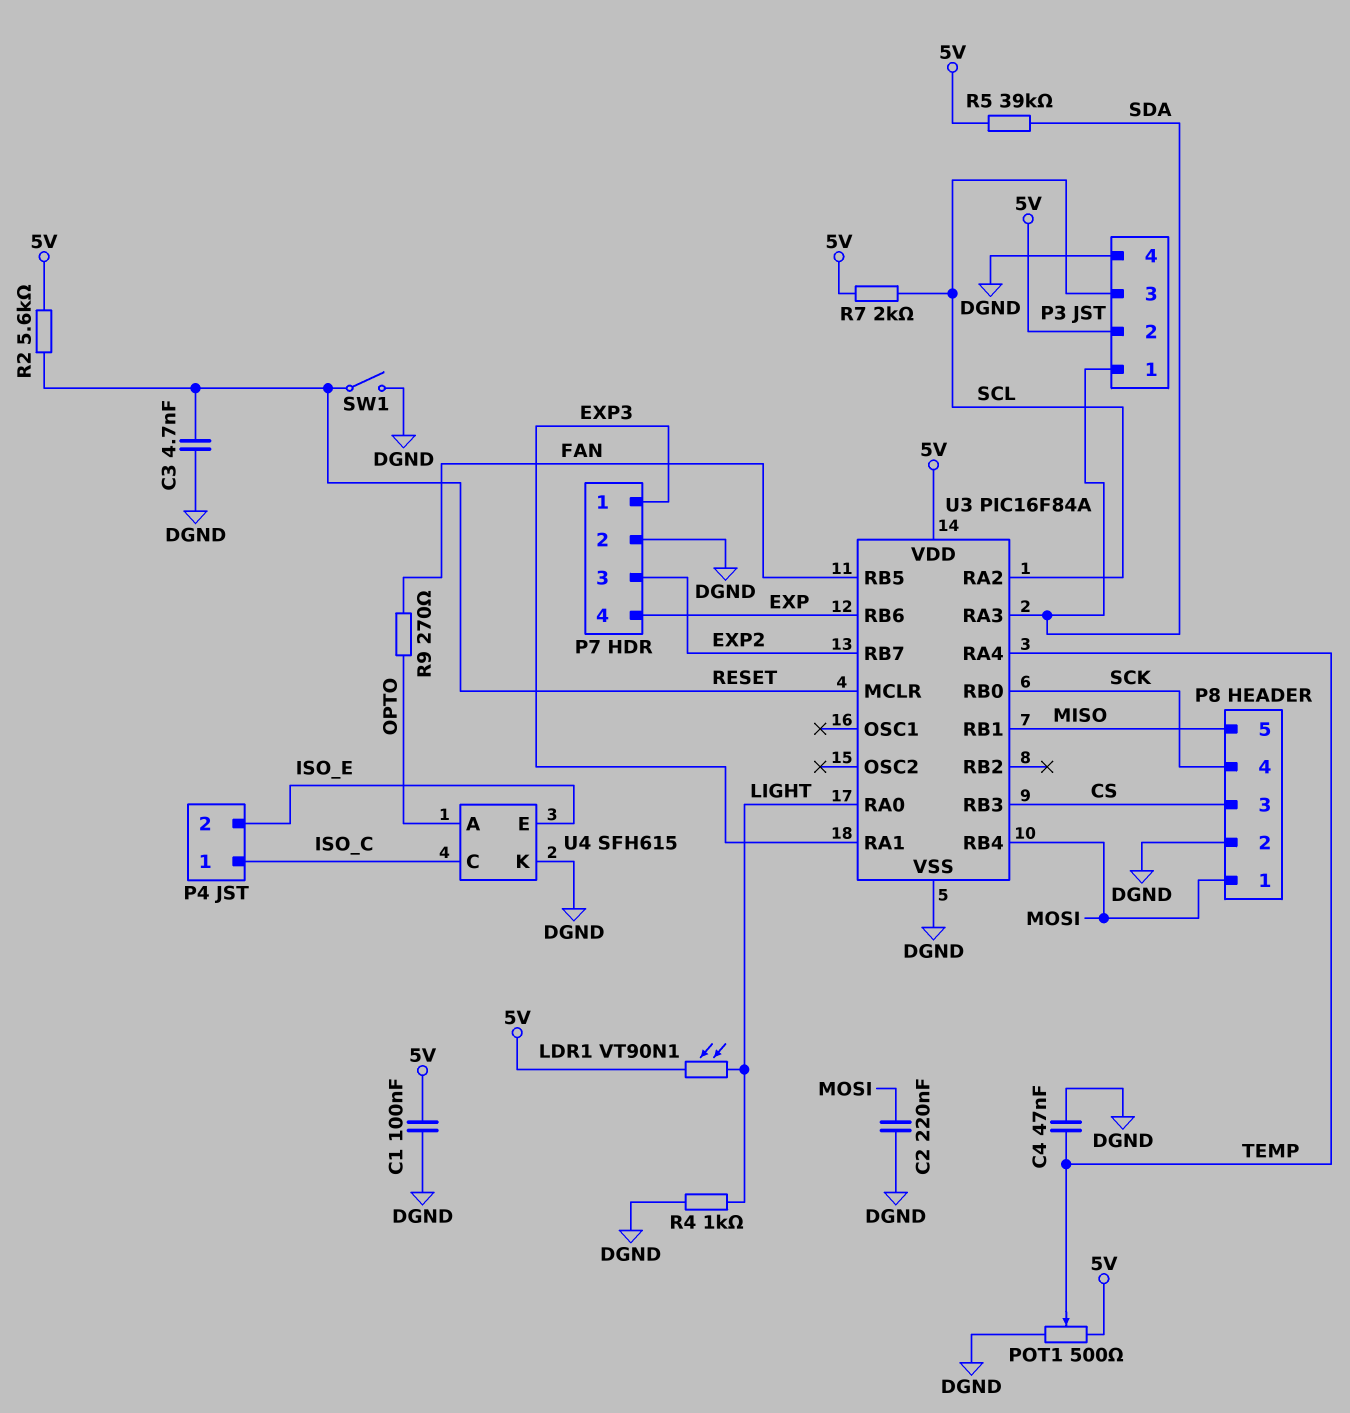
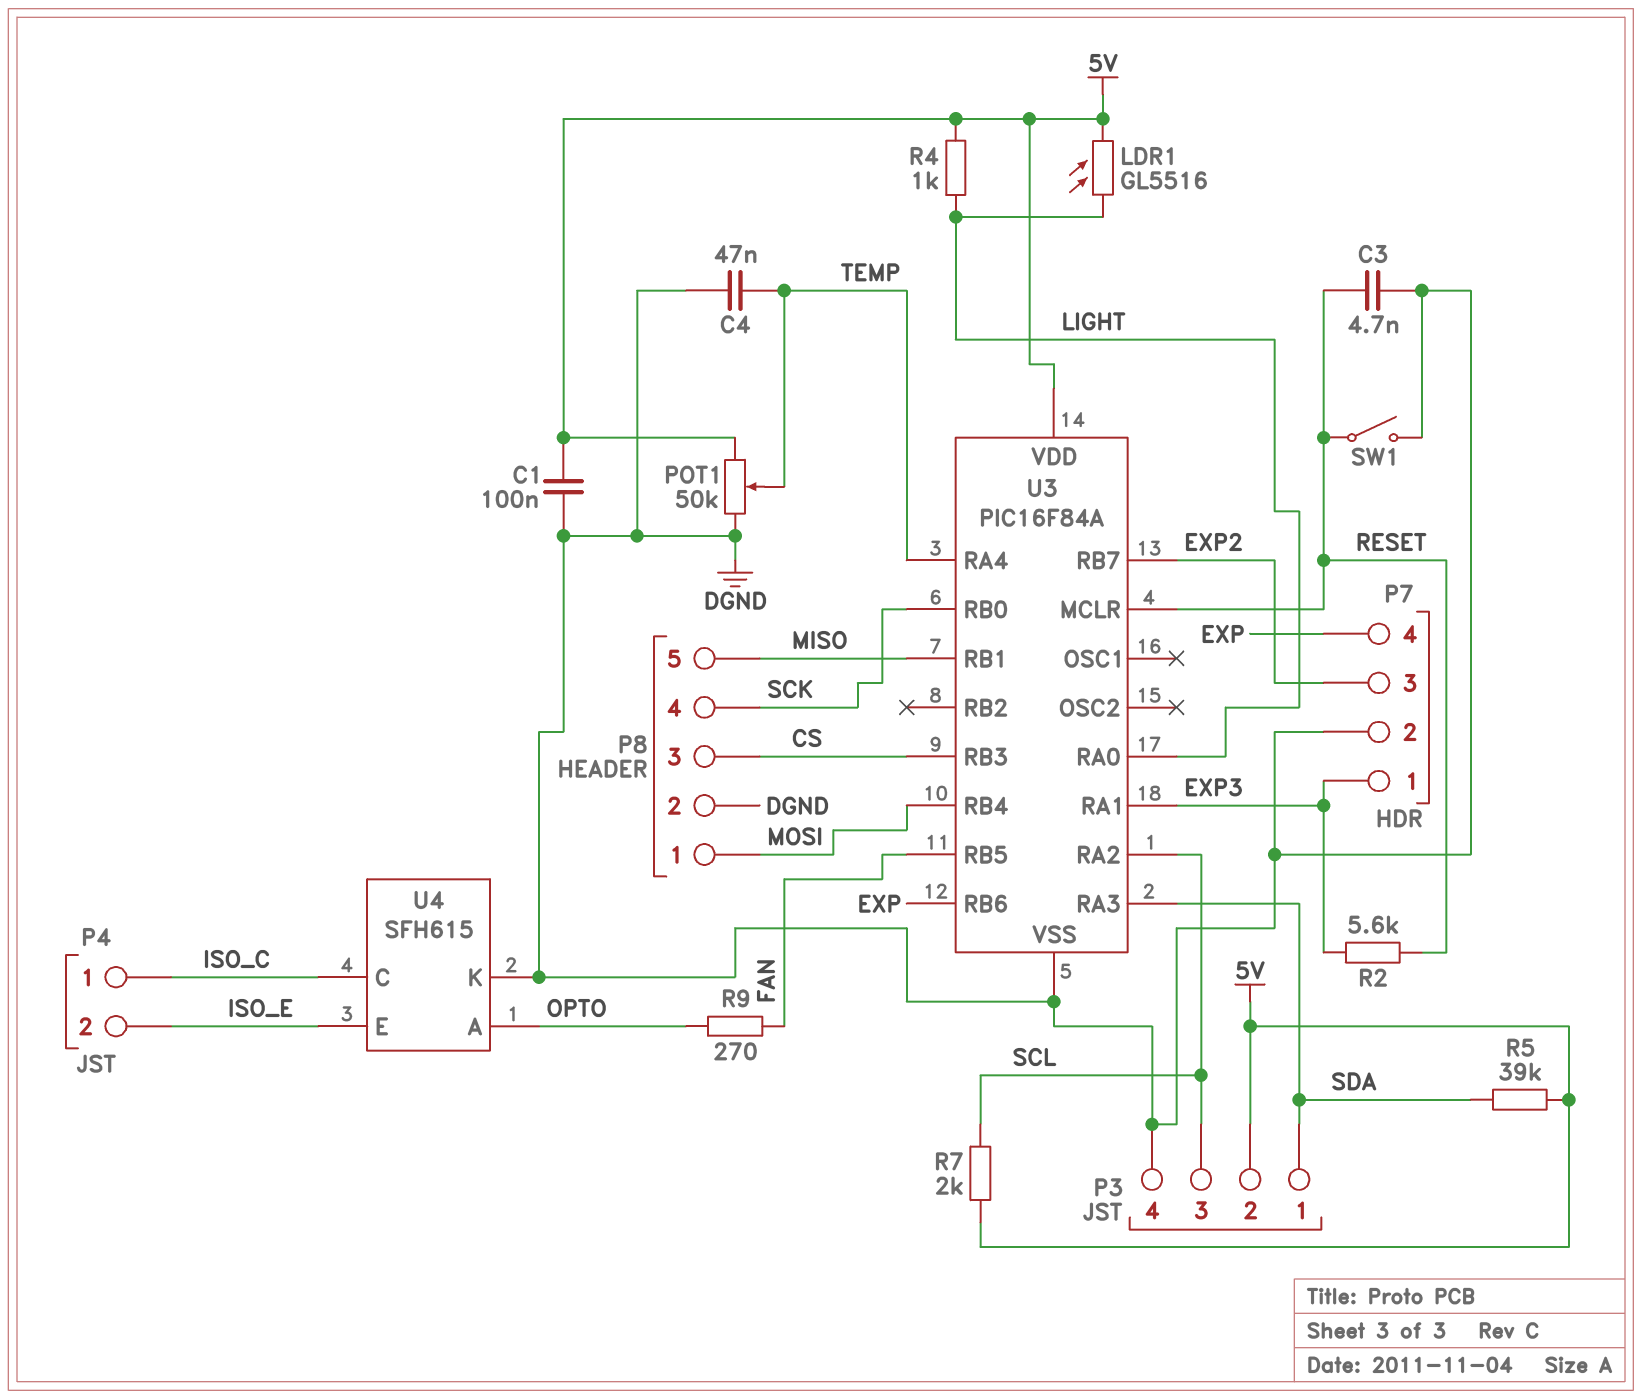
C2: 220nF (DGND, MOSI) -> none
LDR1: VT90N1 (5V, LIGHT) -> GL5516 (5V, LIGHT)
POT1: 500 (5V, DGND, wiper TEMP) -> 50k (5V, DGND, wiper TEMP)
R2: 5.6k (5V, RESET) -> 5.6k (EXP3, RESET)
R4: 1k (DGND, LIGHT) -> 1k (5V, LIGHT)

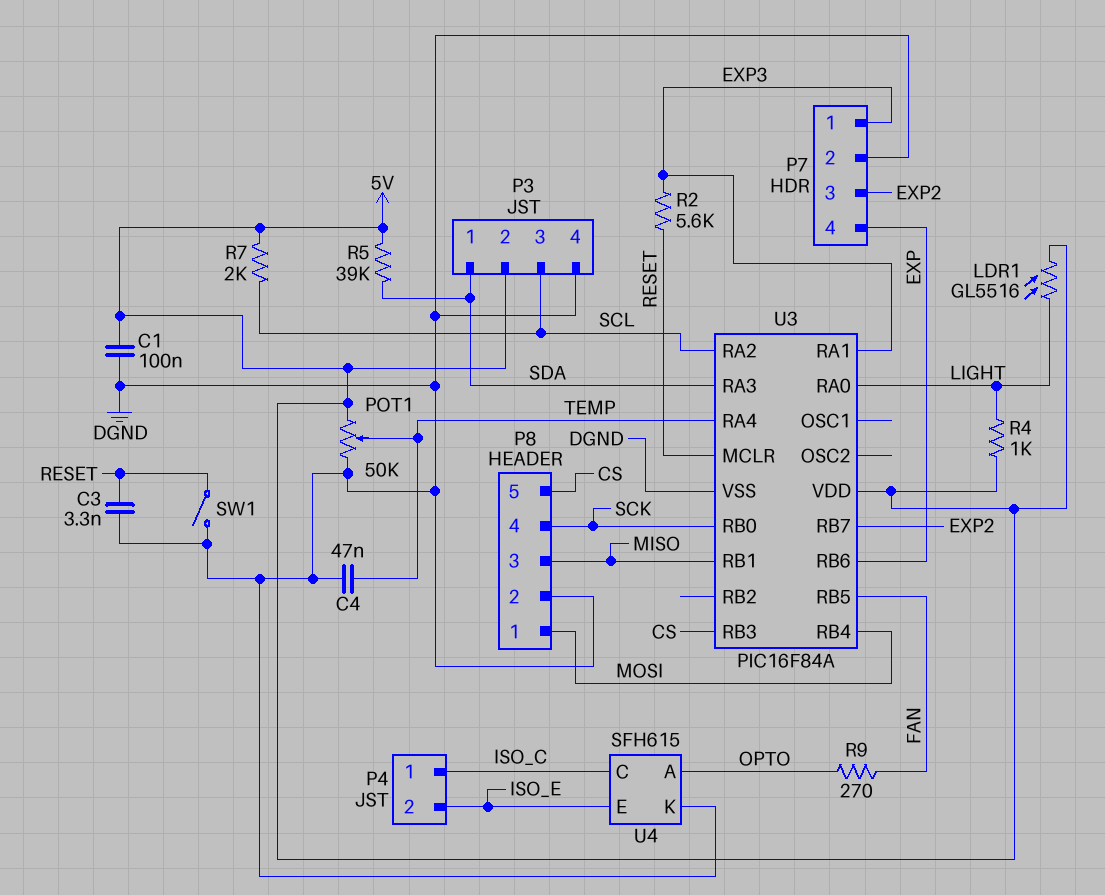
C3: 4.7nF (DGND, RESET) -> 3.3nF (DGND, RESET)
P8 pin 3: CS -> MISO
P8 pin 5: MISO -> CS

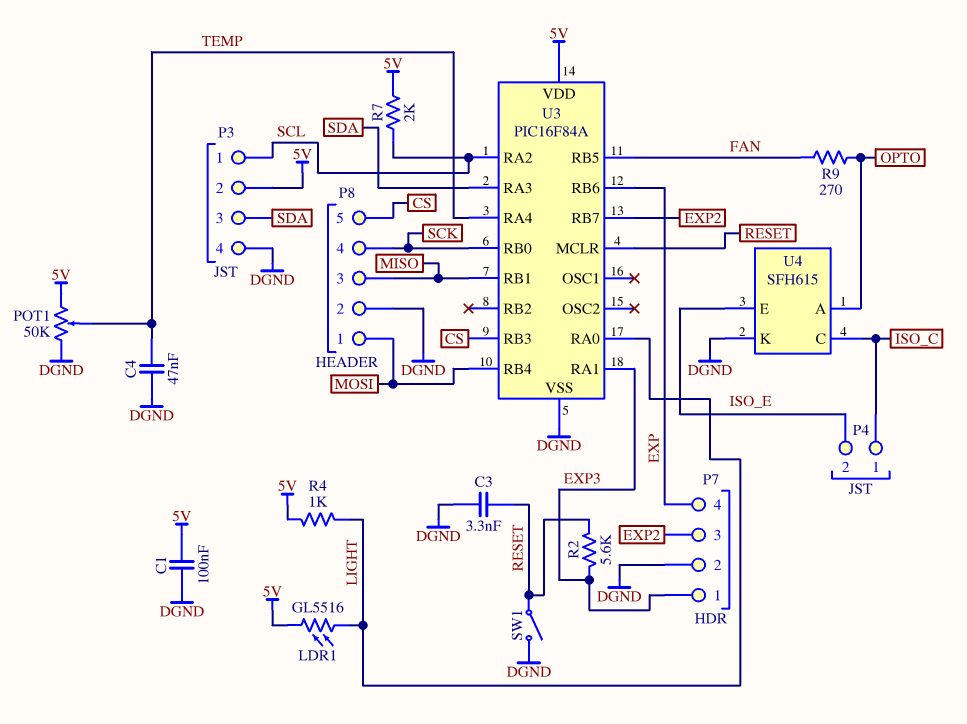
P3 pin 1: SDA -> SCL
P3 pin 3: SCL -> SDA
R5: 39k (5V, SDA) -> none

